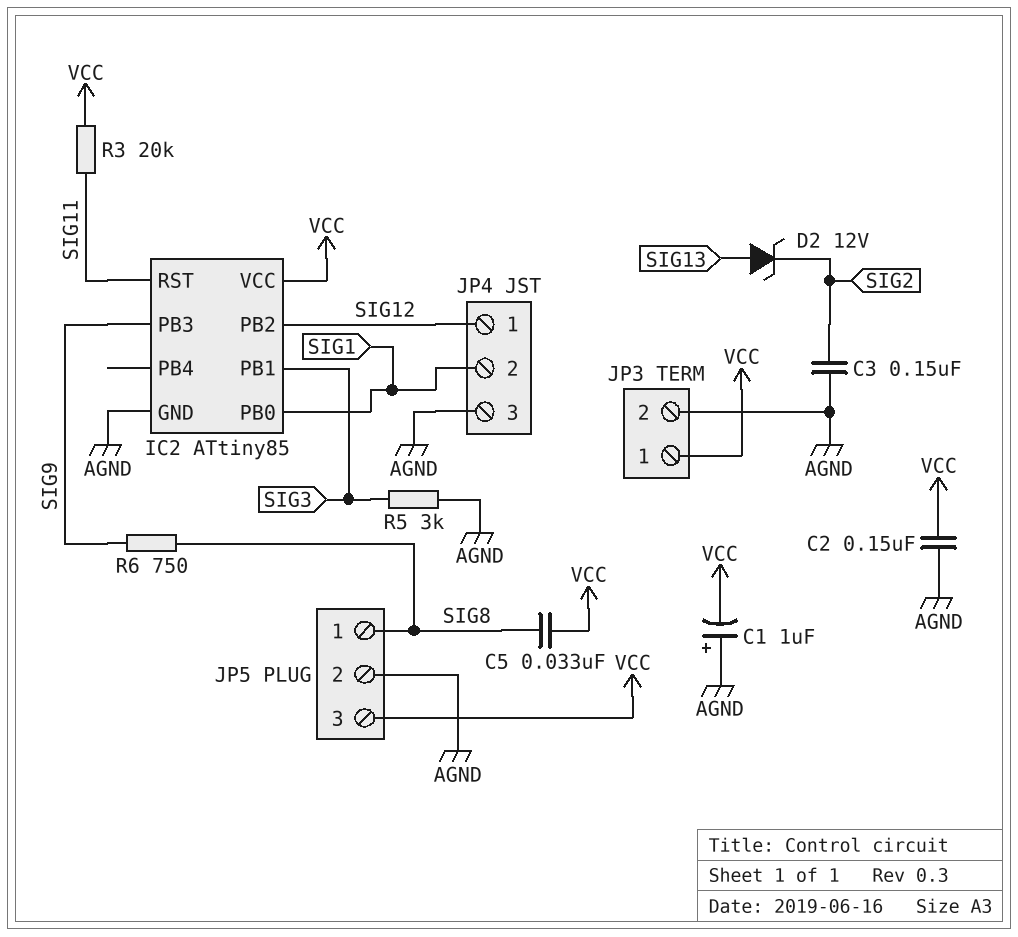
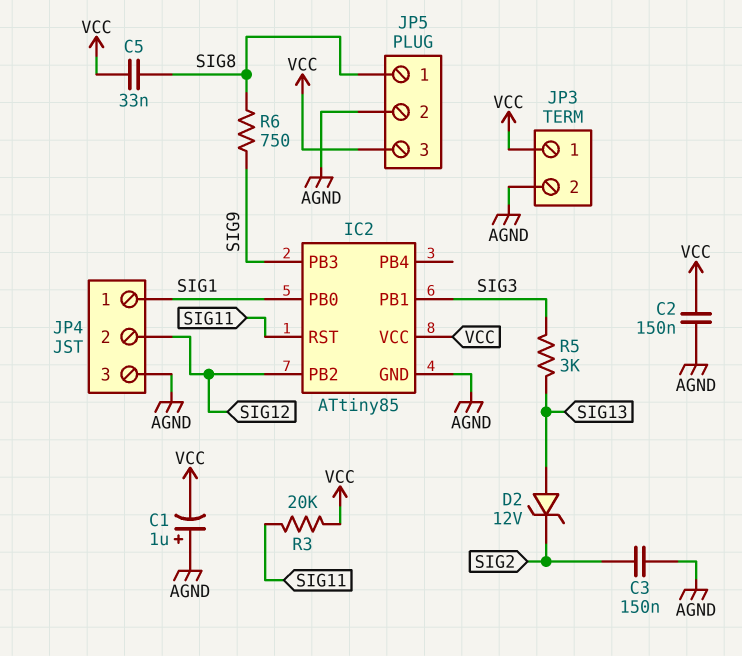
JP4 pin 1: SIG12 -> SIG1
JP4 pin 2: SIG1 -> SIG12
R5: 3k (AGND, SIG3) -> 3k (SIG3, SIG13)

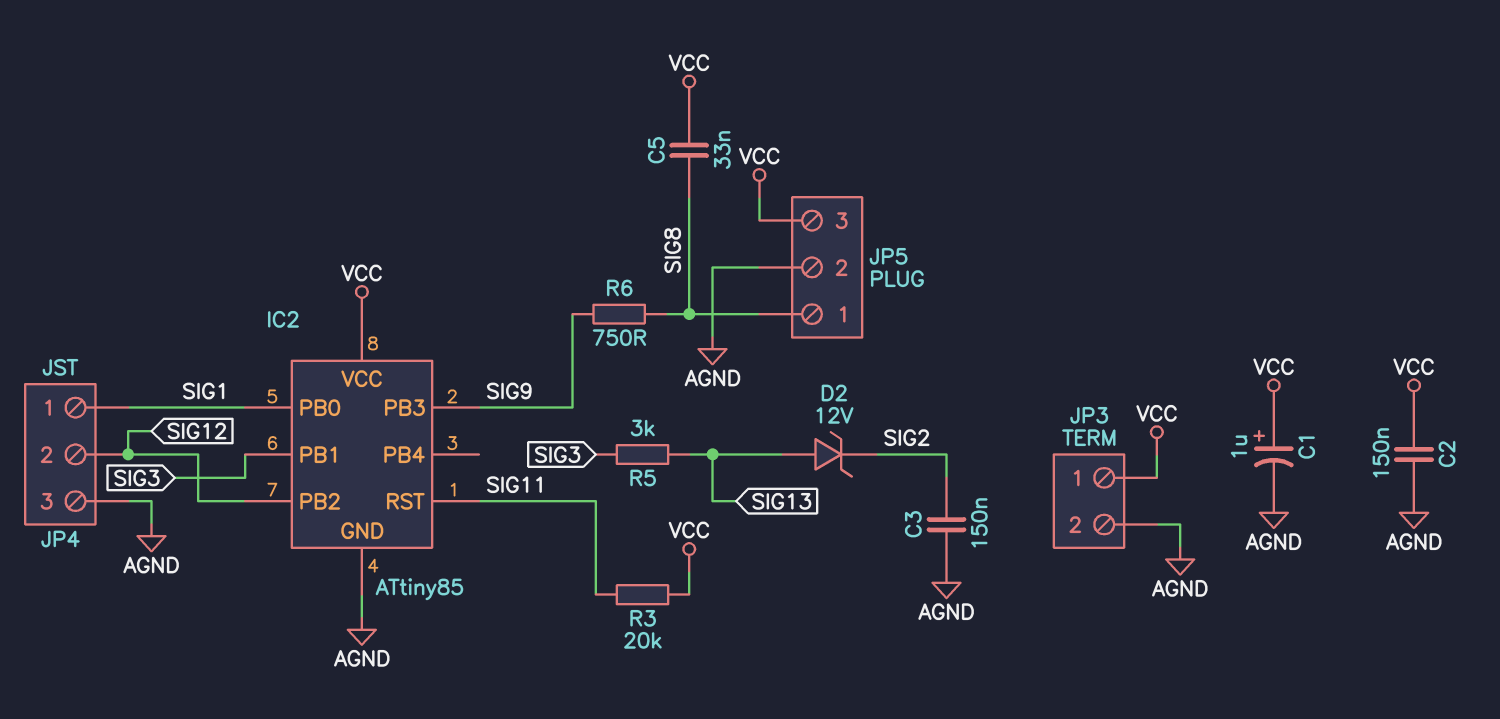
C1: 1uF (plus AGND, minus VCC) -> 1uF (plus VCC, minus AGND)

